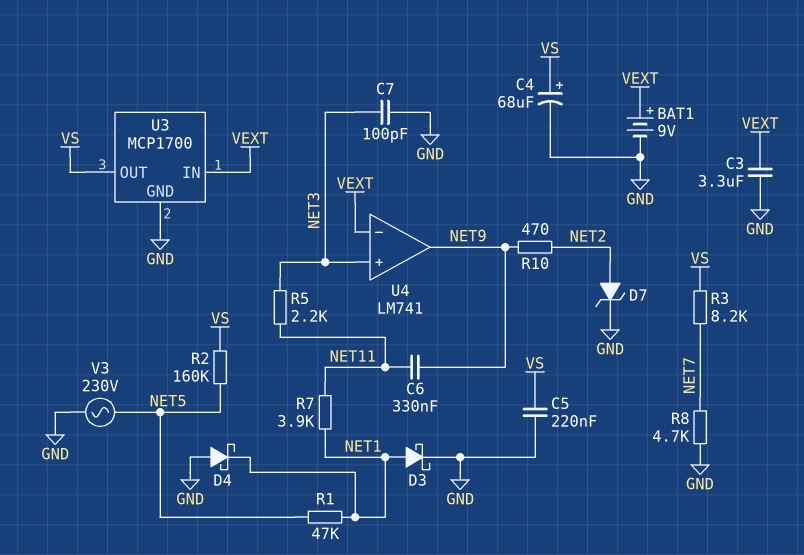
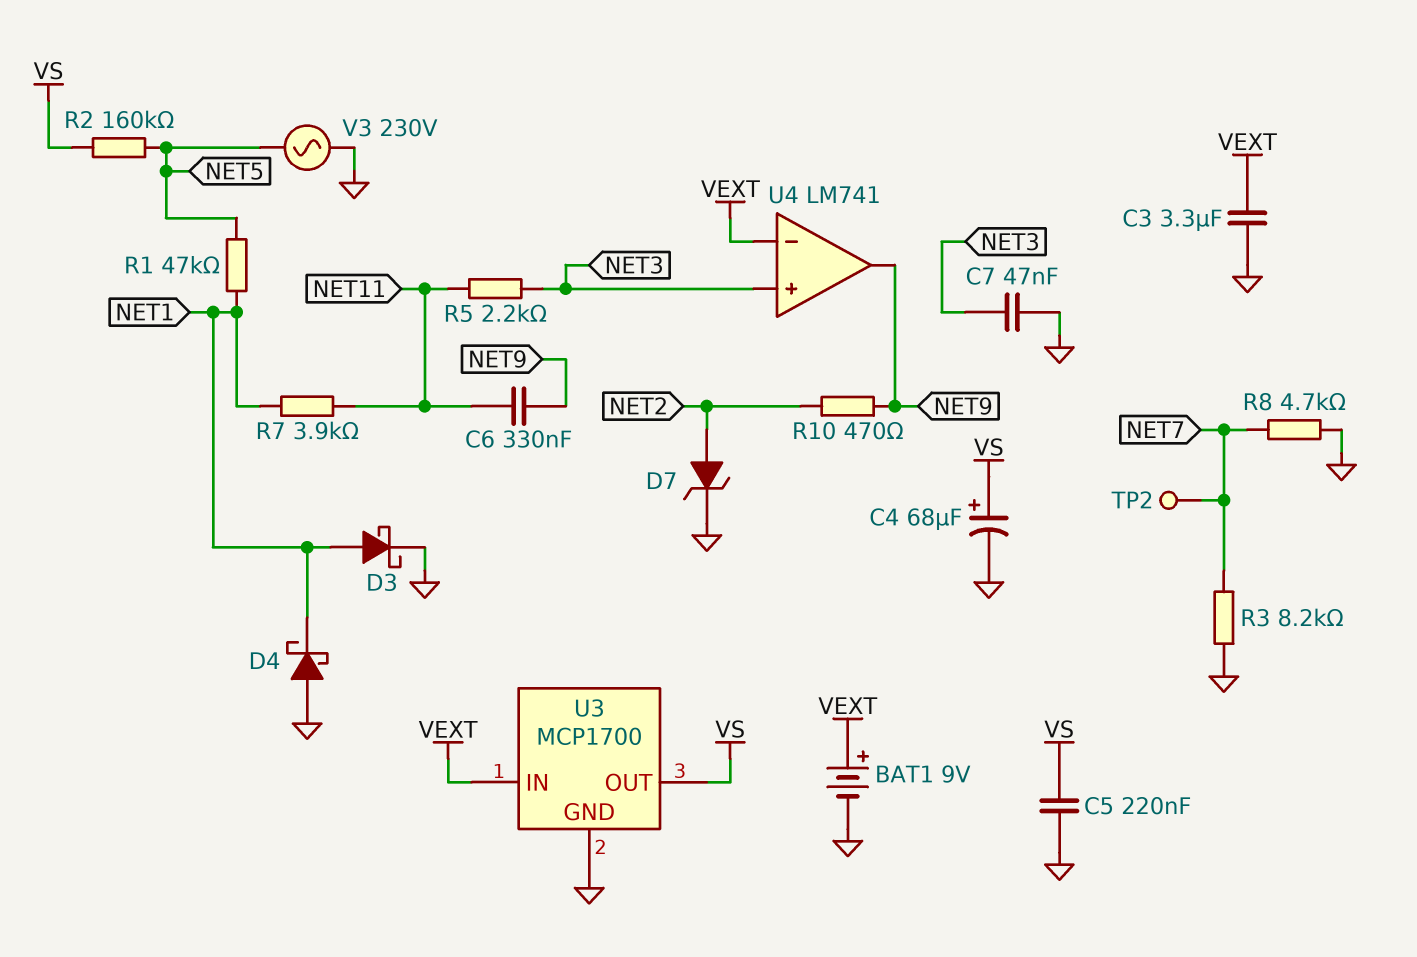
C7: 100pF (GND, NET3) -> 47nF (GND, NET3)
R3: 8.2k (NET7, VS) -> 8.2k (GND, NET7)
TP2: none -> test point (NET7)

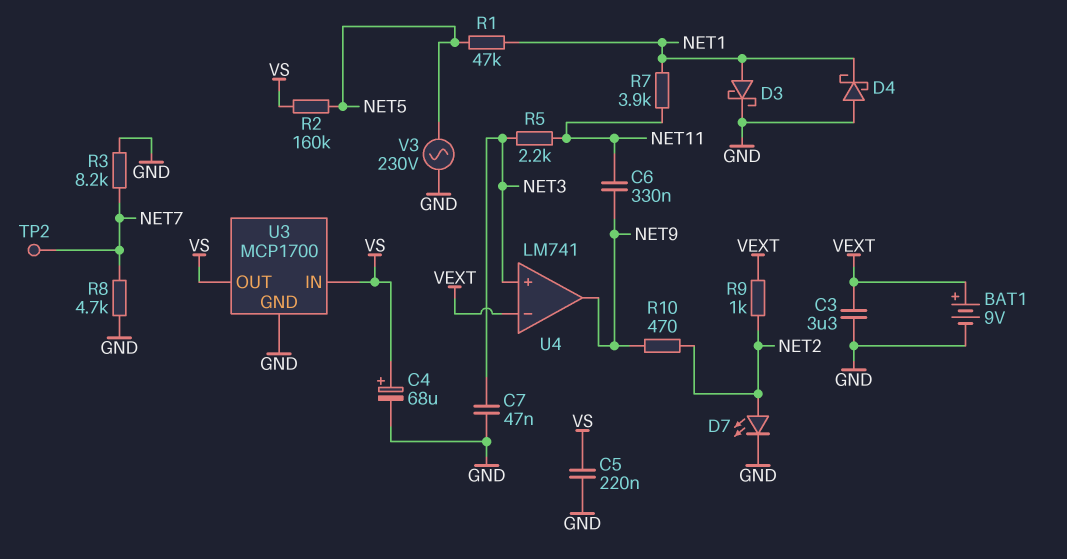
D7: zener (A NET2, K GND) -> LED (A NET2, K GND)
R9: none -> 1k (NET2, VEXT)
U3 pin IN: VEXT -> VS

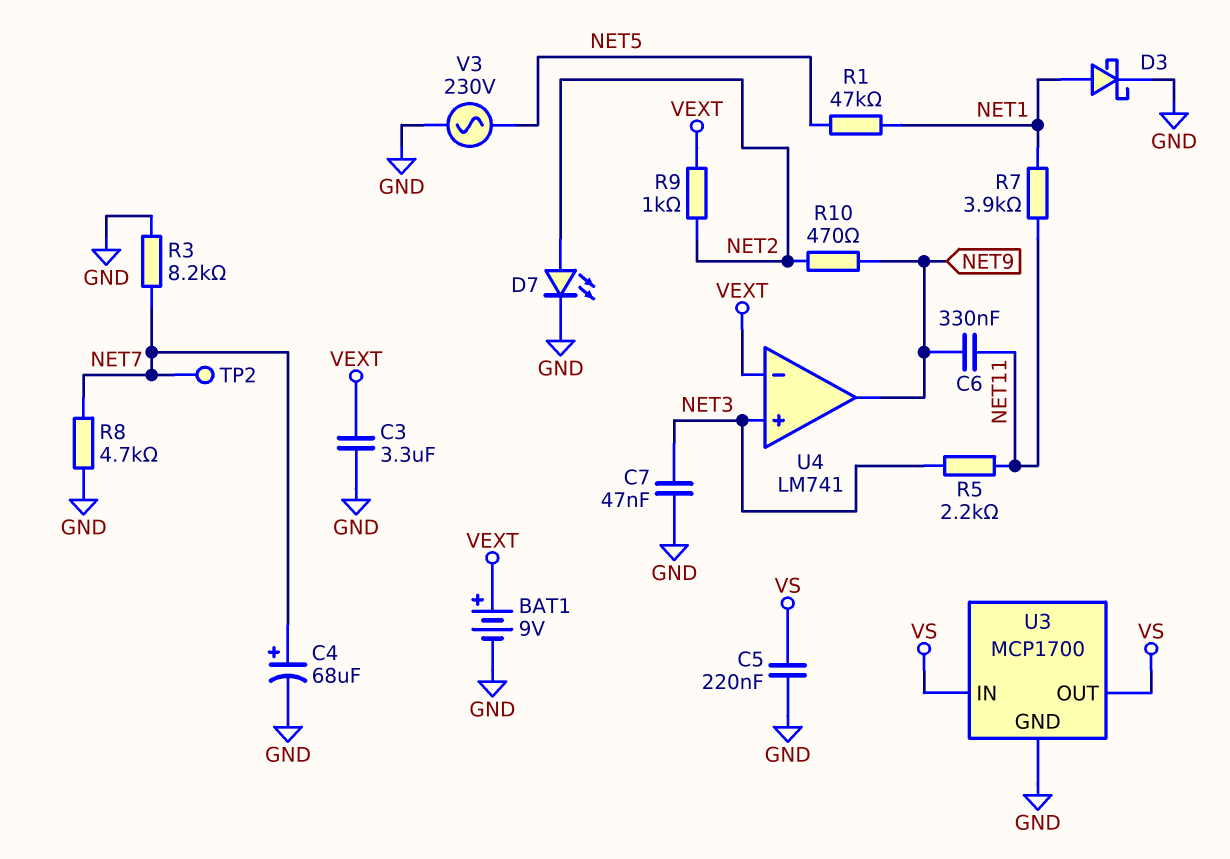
C4: 68uF (plus VS, minus GND) -> 68uF (plus NET7, minus GND)
D4: schottky (A GND, K NET1) -> none
R2: 160k (NET5, VS) -> none

